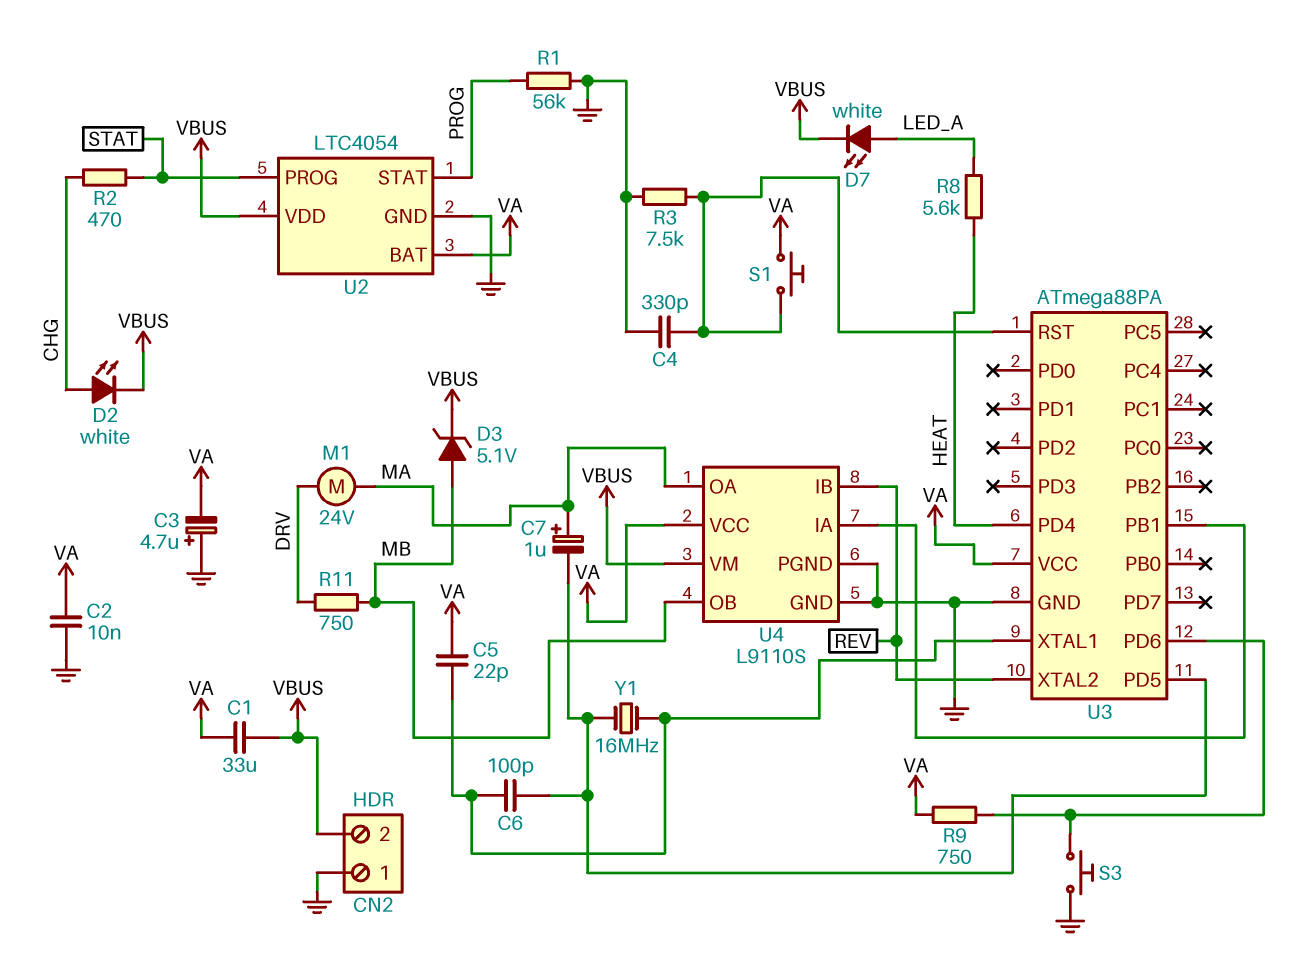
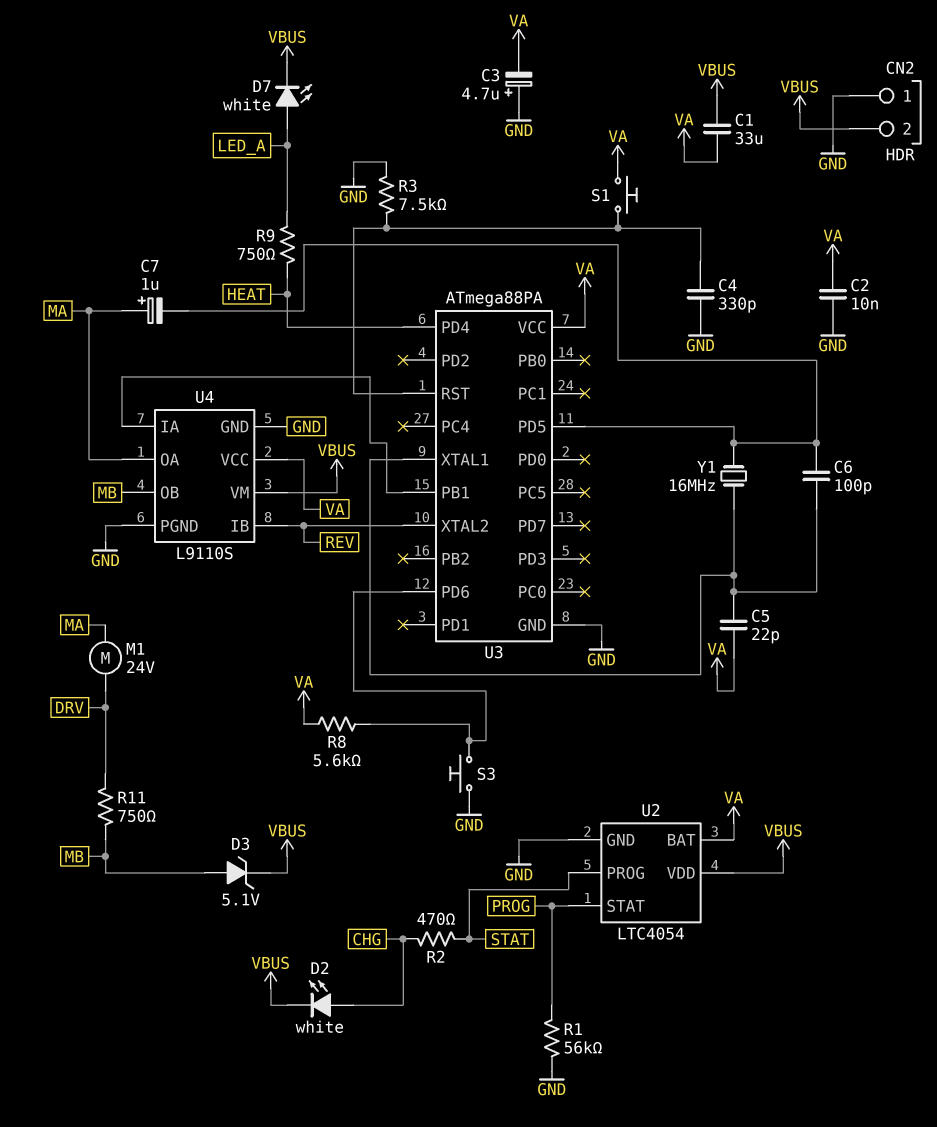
R8: 5.6k (HEAT, LED_A) -> 5.6k (U3/PD6, VA)
R9: 750 (U3/PD6, VA) -> 750 (HEAT, LED_A)

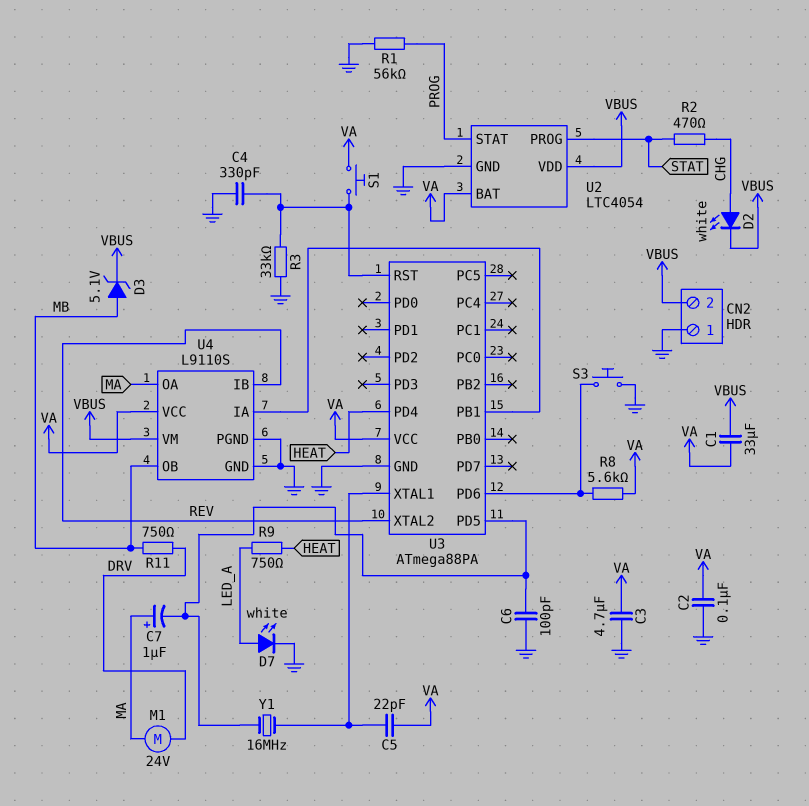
C2: 10nF (GND, VA) -> 100nF (GND, VA)
C3: 4.7uF (plus GND, minus VA) -> 4.7uF (GND, VA)
C6: 100pF (U3/PD5, U3/XTAL1) -> 100pF (GND, U3/PD5)
D7: LED white (A LED_A, K VBUS) -> LED white (A LED_A, K GND)
R3: 7.5k (GND, U3/RST) -> 33k (GND, U3/RST)

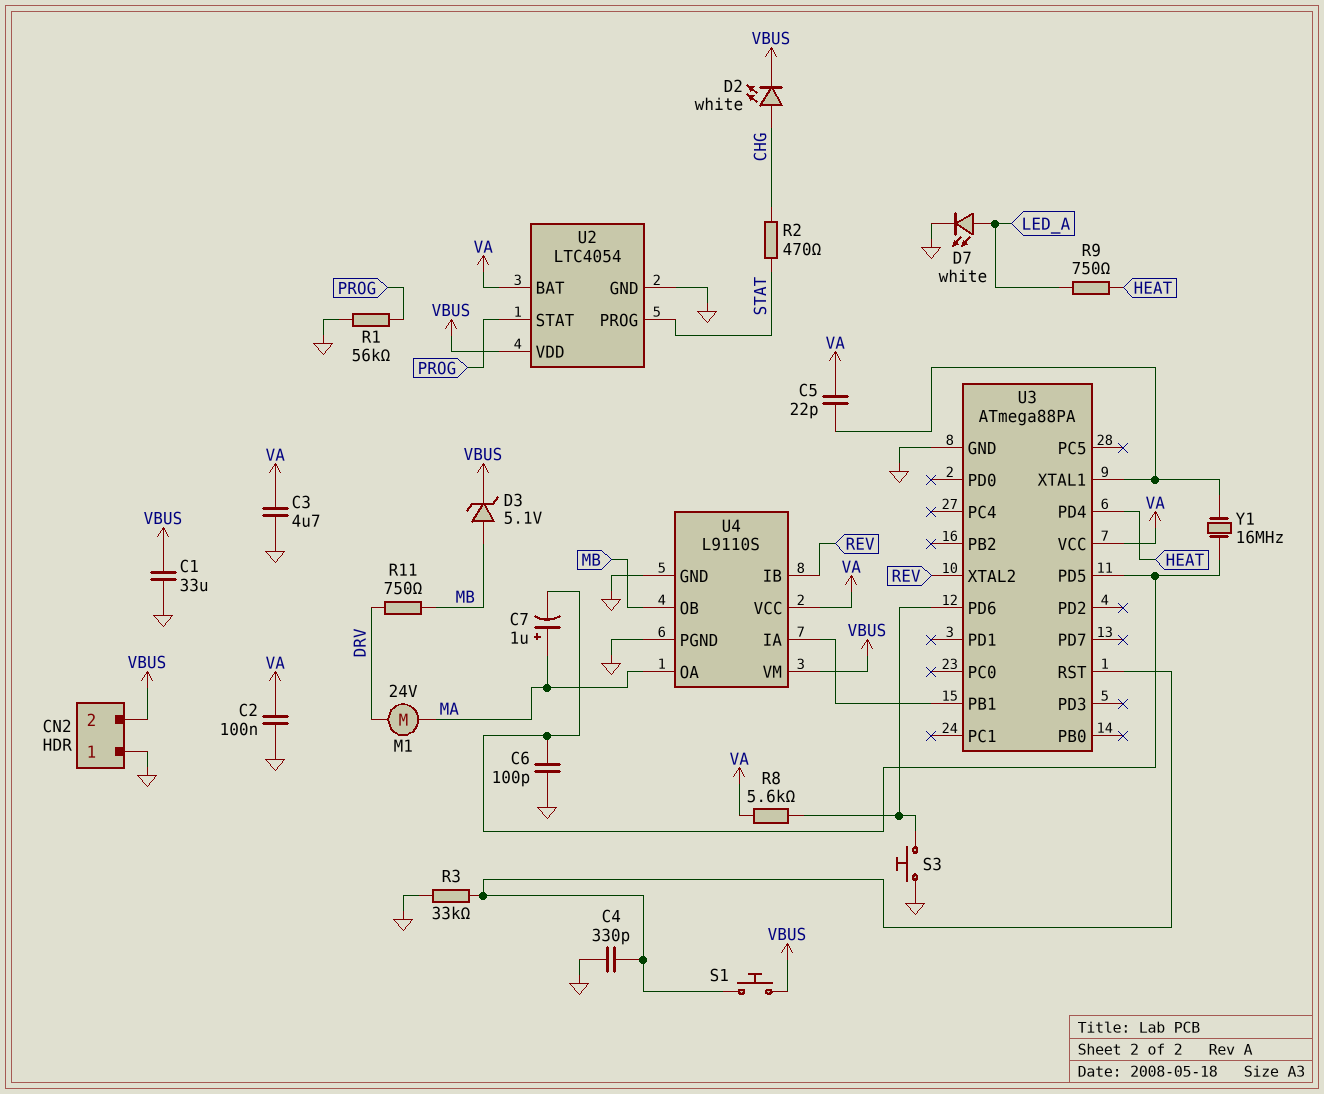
C1: 33uF (VA, VBUS) -> 33uF (GND, VBUS)
S1: button (U3/RST, VA) -> button (U3/RST, VBUS)

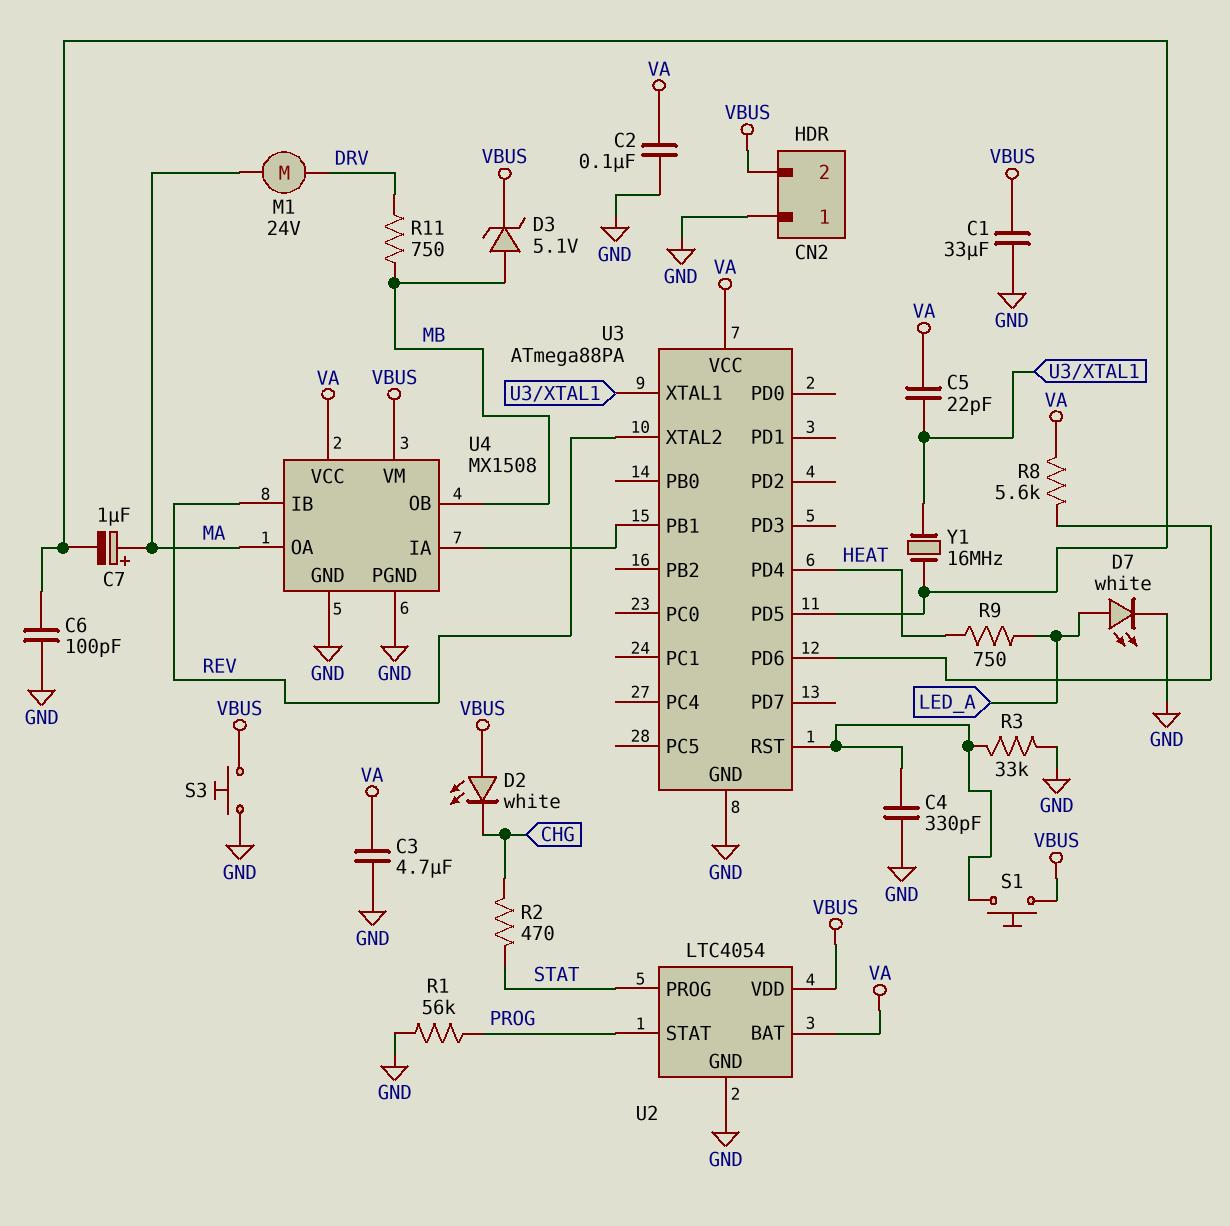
D2: LED white (A CHG, K VBUS) -> LED white (A VBUS, K CHG)
S3: button (GND, U3/PD6) -> button (GND, VBUS)
U4: L9110S -> MX1508

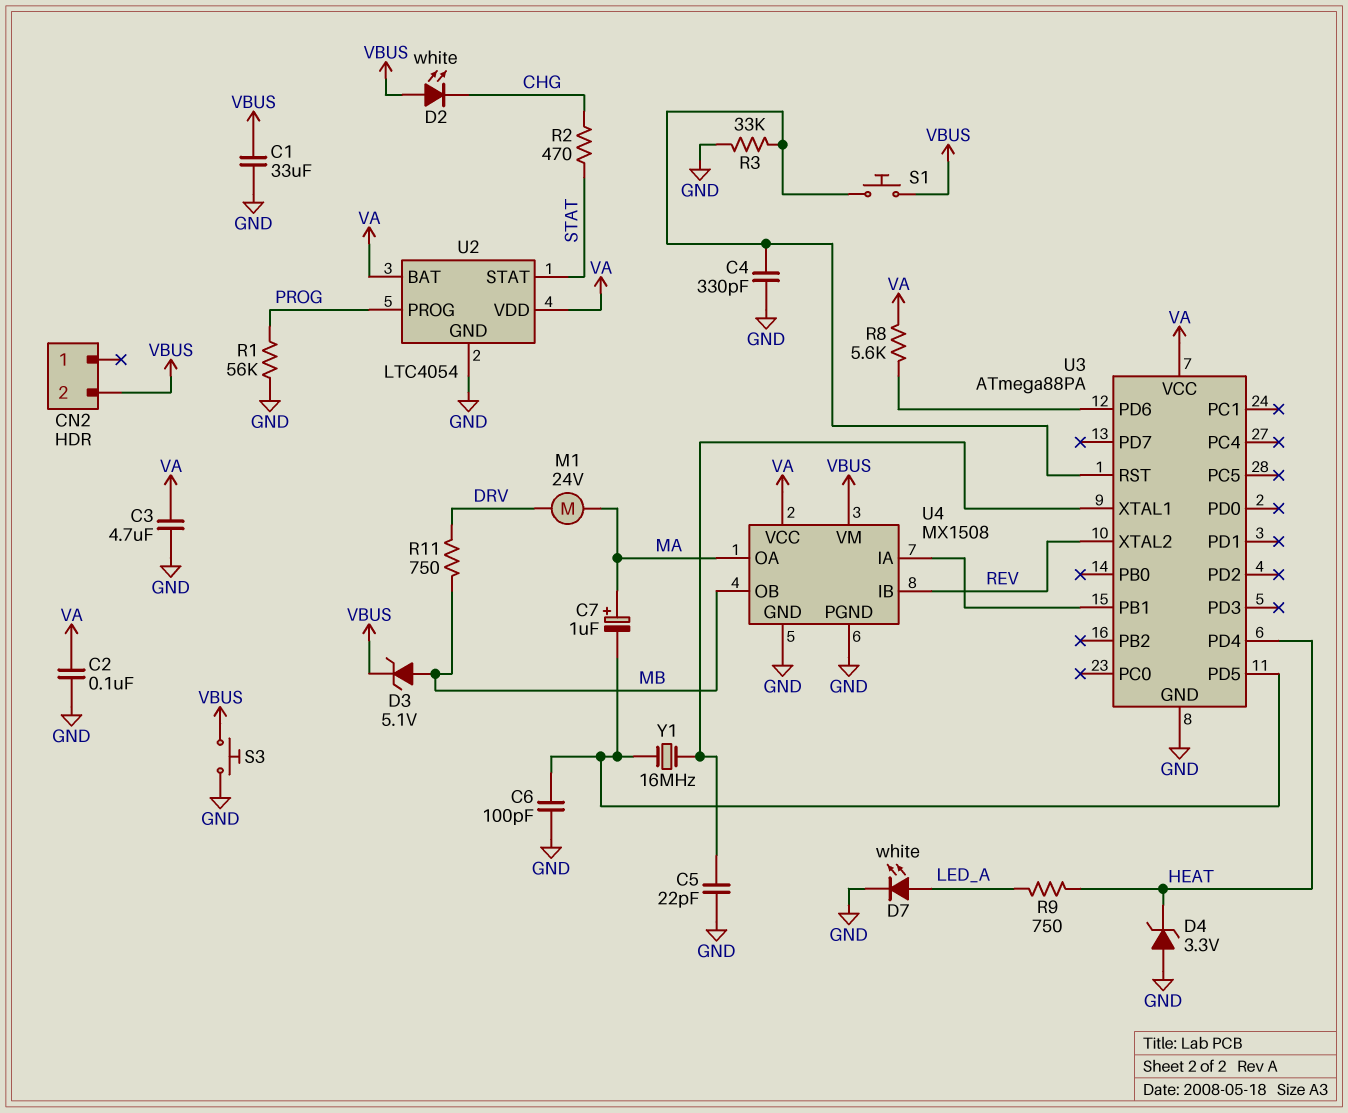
C5: 22pF (U3/XTAL1, VA) -> 22pF (GND, U3/XTAL1)
CN2 pin 1: GND -> none
D4: none -> zener 3.3V (A GND, K HEAT)
U2 pin PROG: STAT -> PROG
U2 pin STAT: PROG -> STAT
U2 pin VDD: VBUS -> VA

